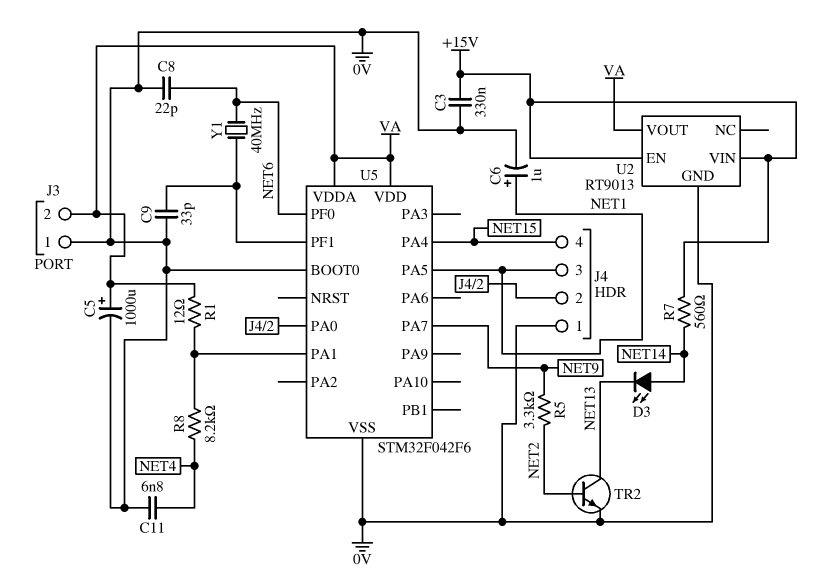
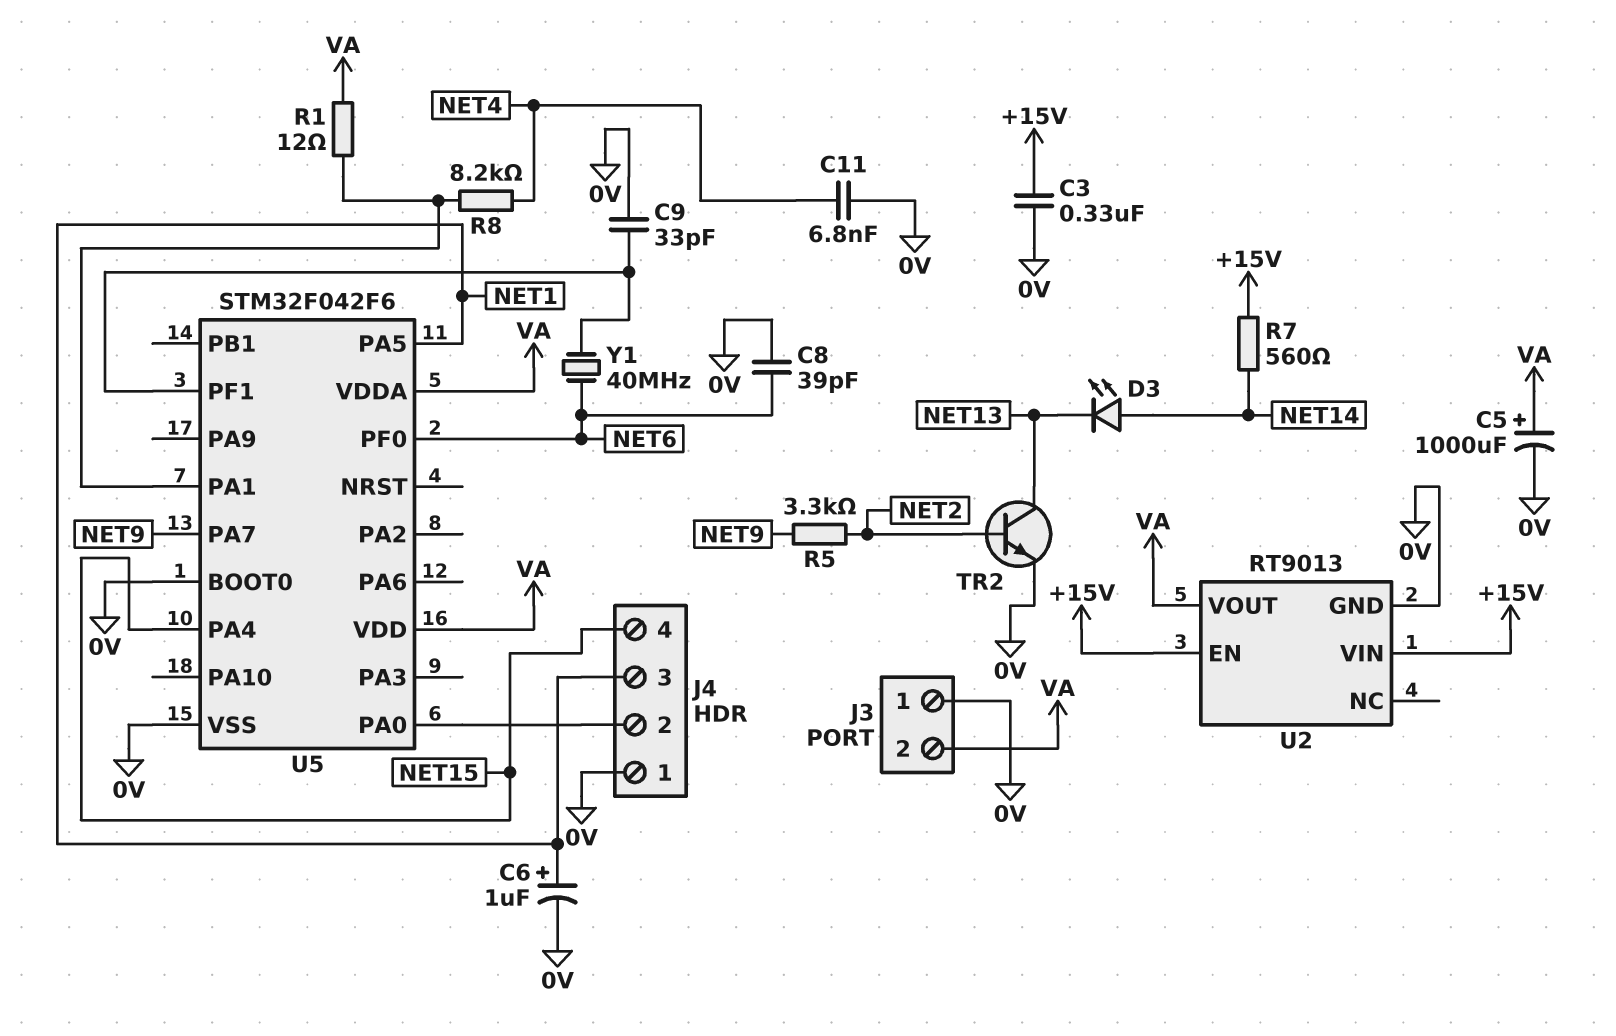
C8: 22pF (0V, NET6) -> 39pF (0V, NET6)

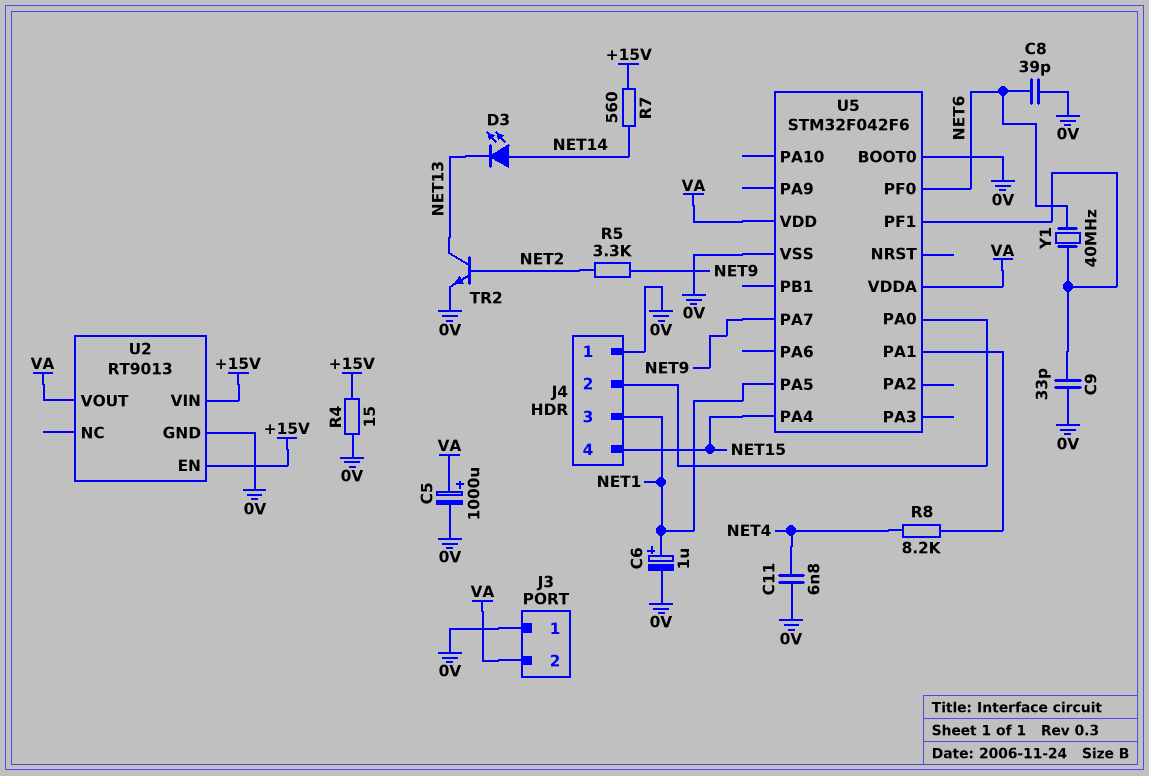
C3: 330nF (+15V, 0V) -> none
R1: 12 (U5/PA1, VA) -> none
R4: none -> 15 (+15V, 0V)

